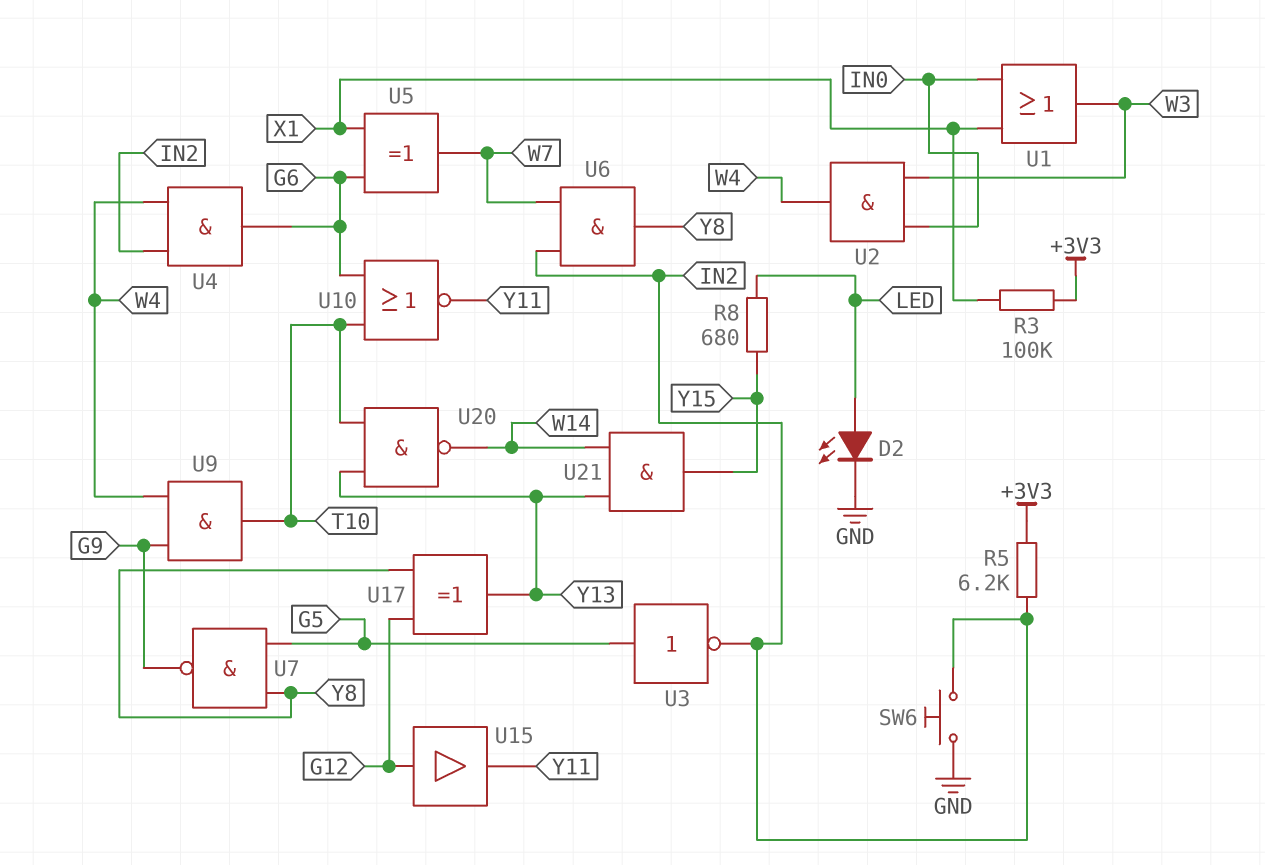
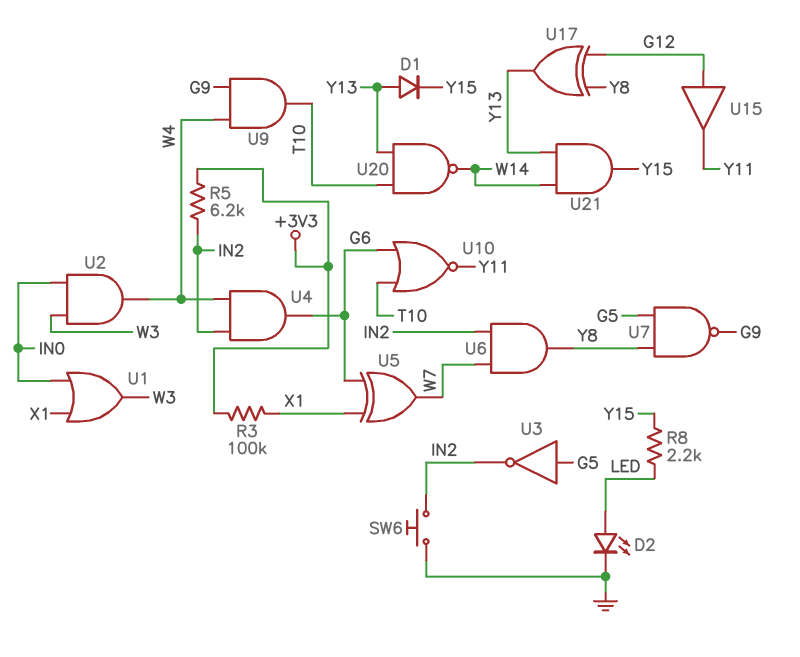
D1: none -> diode (A Y13, K Y15)
R8: 680 (LED, Y15) -> 2.2k (LED, Y15)

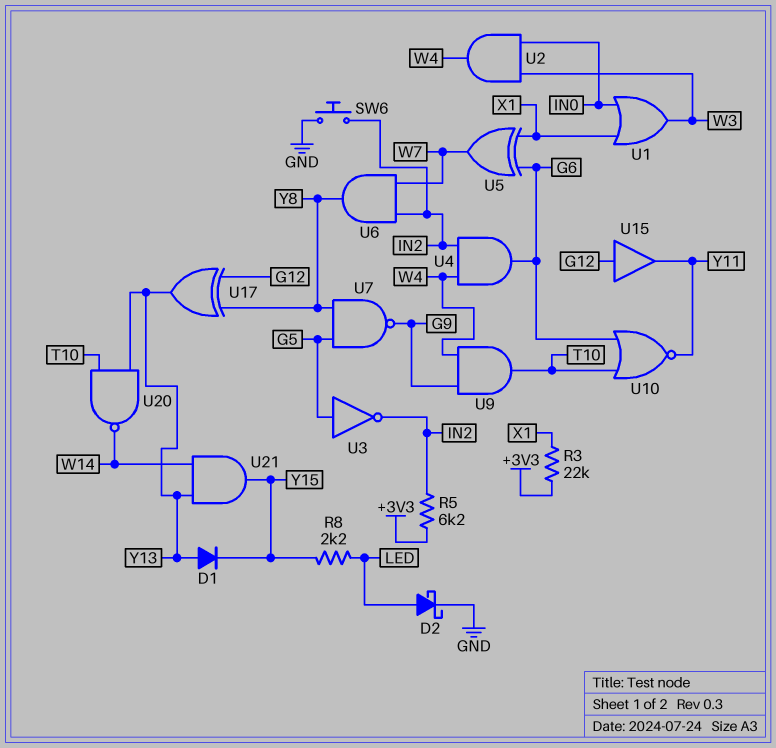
D2: LED (A LED, K GND) -> schottky (A LED, K GND)
R3: 100k (+3V3, X1) -> 22k (+3V3, X1)

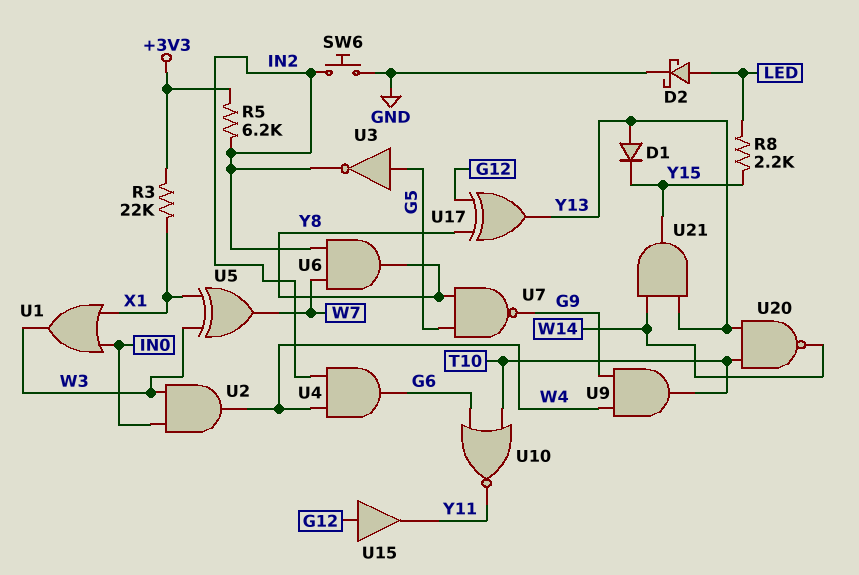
U5: XOR (in G6, in X1, out W7) -> XOR (in W3, in X1, out W7)

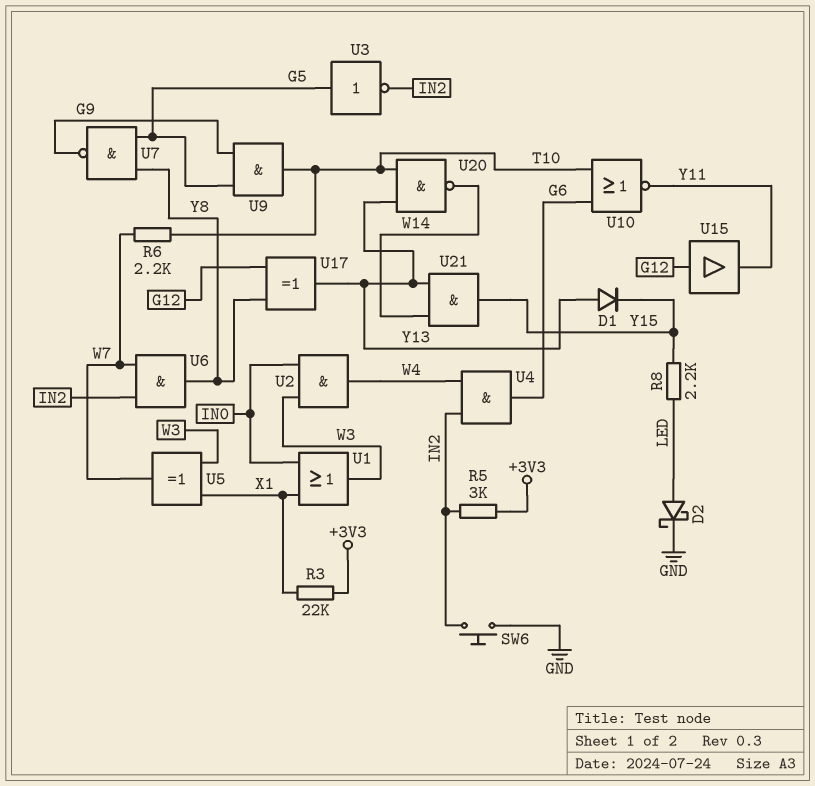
R5: 6.2k (+3V3, IN2) -> 3k (+3V3, IN2)
R6: none -> 2.2k (T10, W7)
U9: AND (in G9, in W4, out T10) -> AND (in G5, in G9, out T10)

